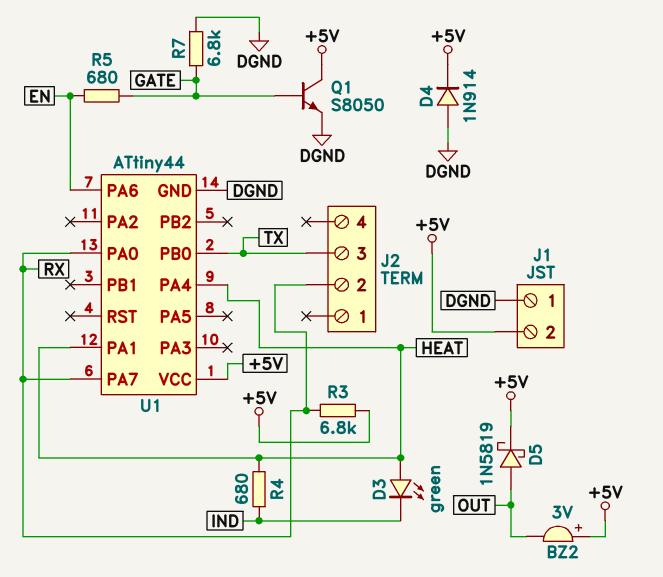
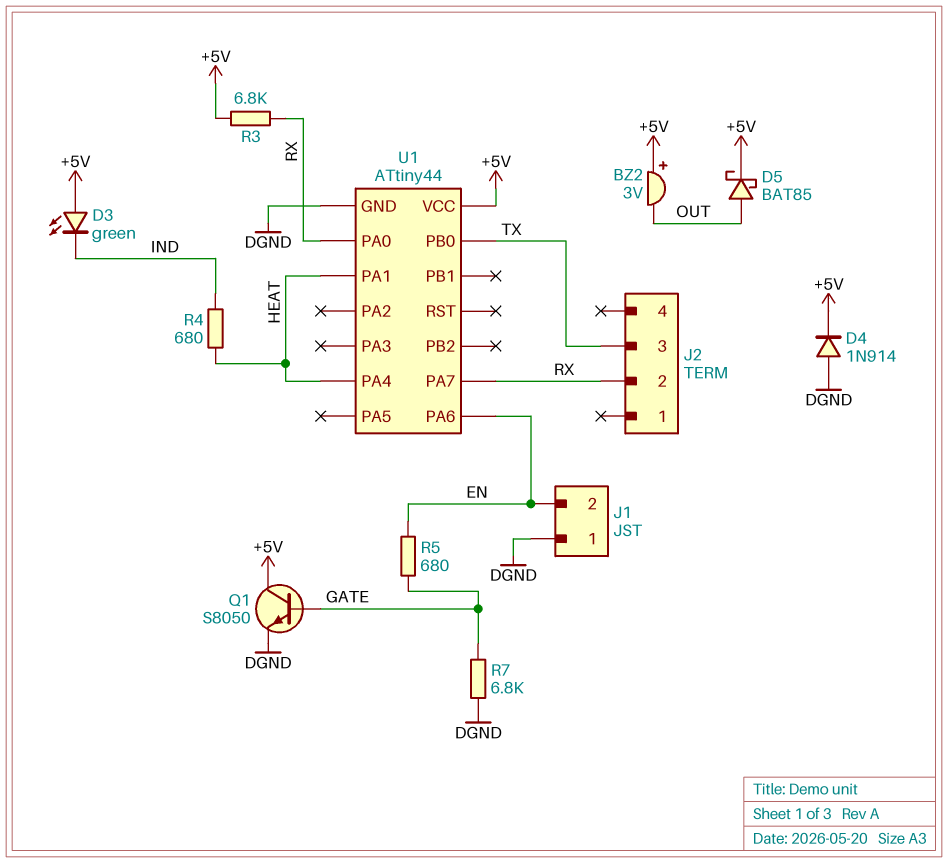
D3: LED green (A HEAT, K IND) -> LED green (A +5V, K IND)
D5: schottky 1N5819 (A OUT, K +5V) -> schottky BAT85 (A OUT, K +5V)
J1 pin 2: +5V -> EN

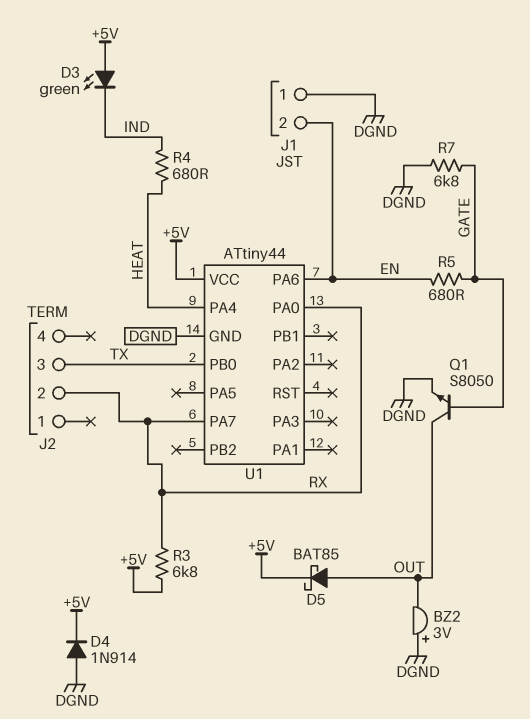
BZ2: buzzer 3V (plus +5V, minus OUT) -> buzzer 3V (plus DGND, minus OUT)
Q1: NPN S8050 (B GATE, C +5V, E DGND) -> NPN S8050 (B GATE, C OUT, E DGND)
U1 pin PA1: HEAT -> none

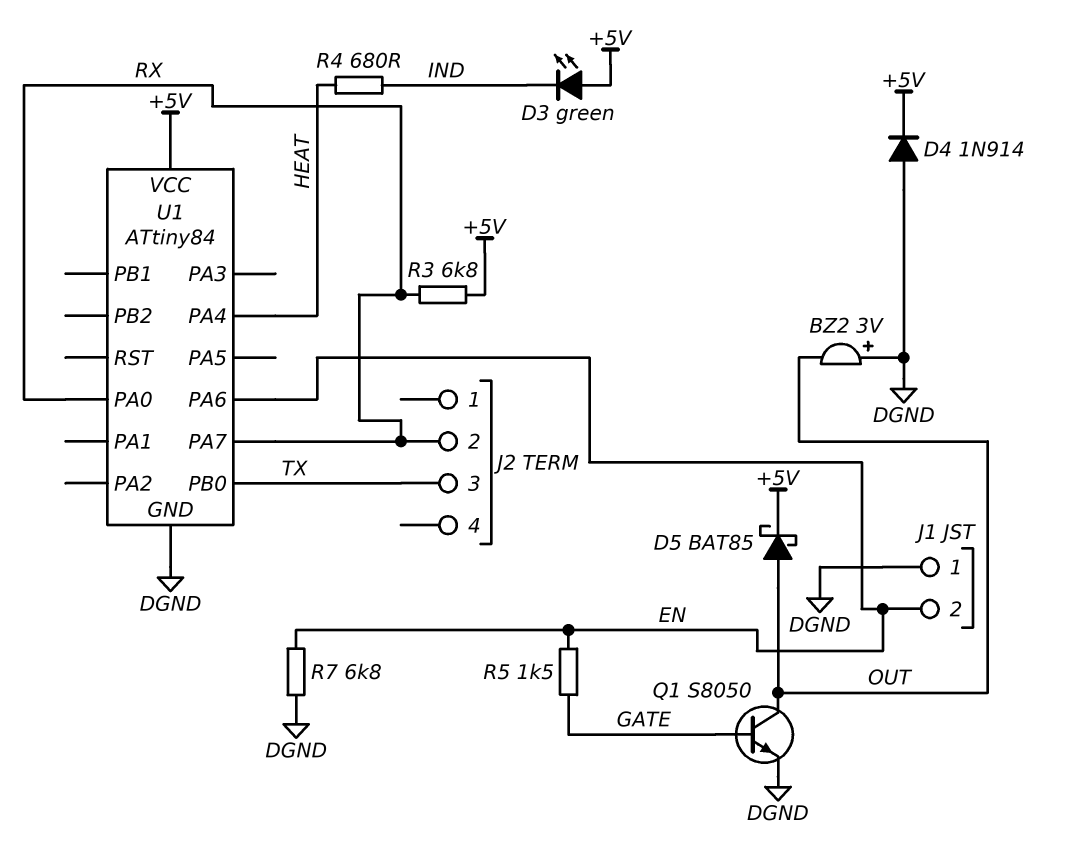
R5: 680 (EN, GATE) -> 1.5k (EN, GATE)
R7: 6.8k (DGND, GATE) -> 6.8k (DGND, EN)
U1: ATtiny44 -> ATtiny84

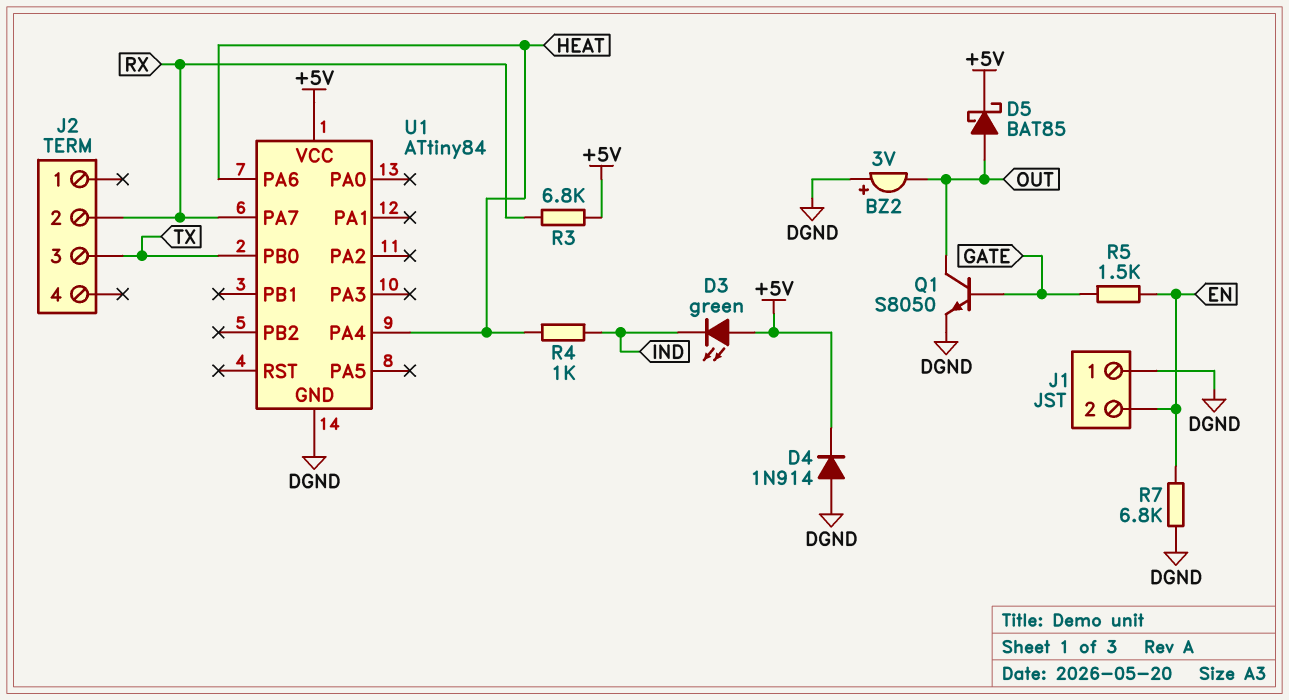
R4: 680 (HEAT, IND) -> 1k (HEAT, IND)
U1 pin PA0: RX -> none
U1 pin PA6: EN -> HEAT

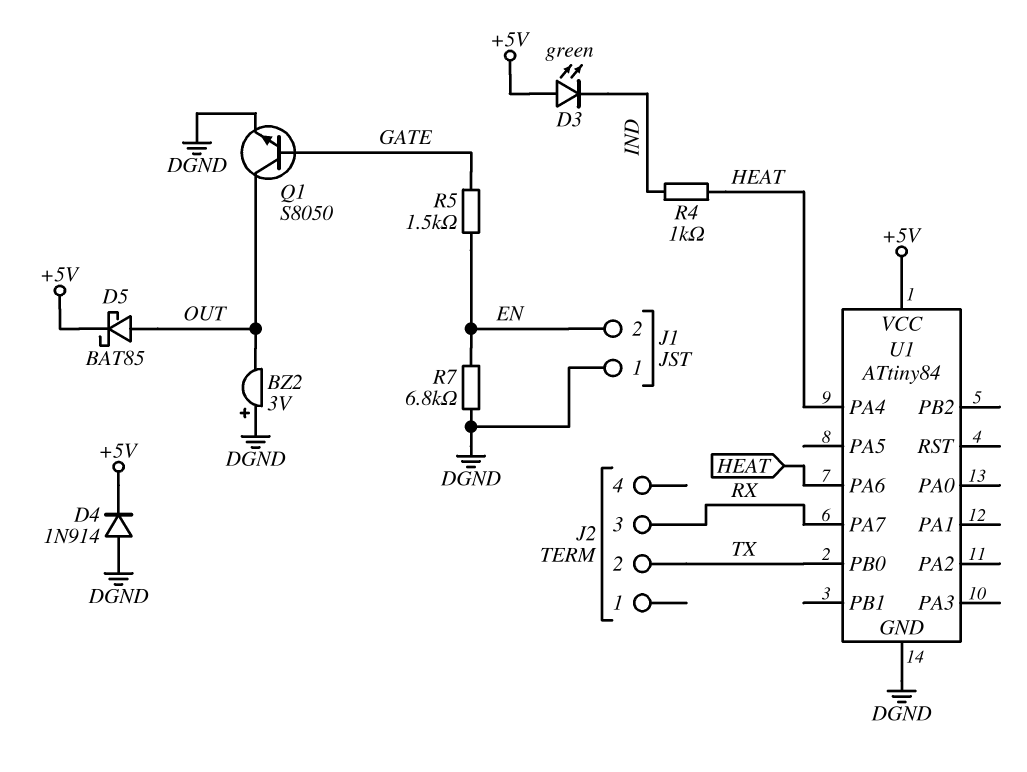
J2 pin 2: RX -> TX
J2 pin 3: TX -> RX
R3: 6.8k (+5V, RX) -> none

